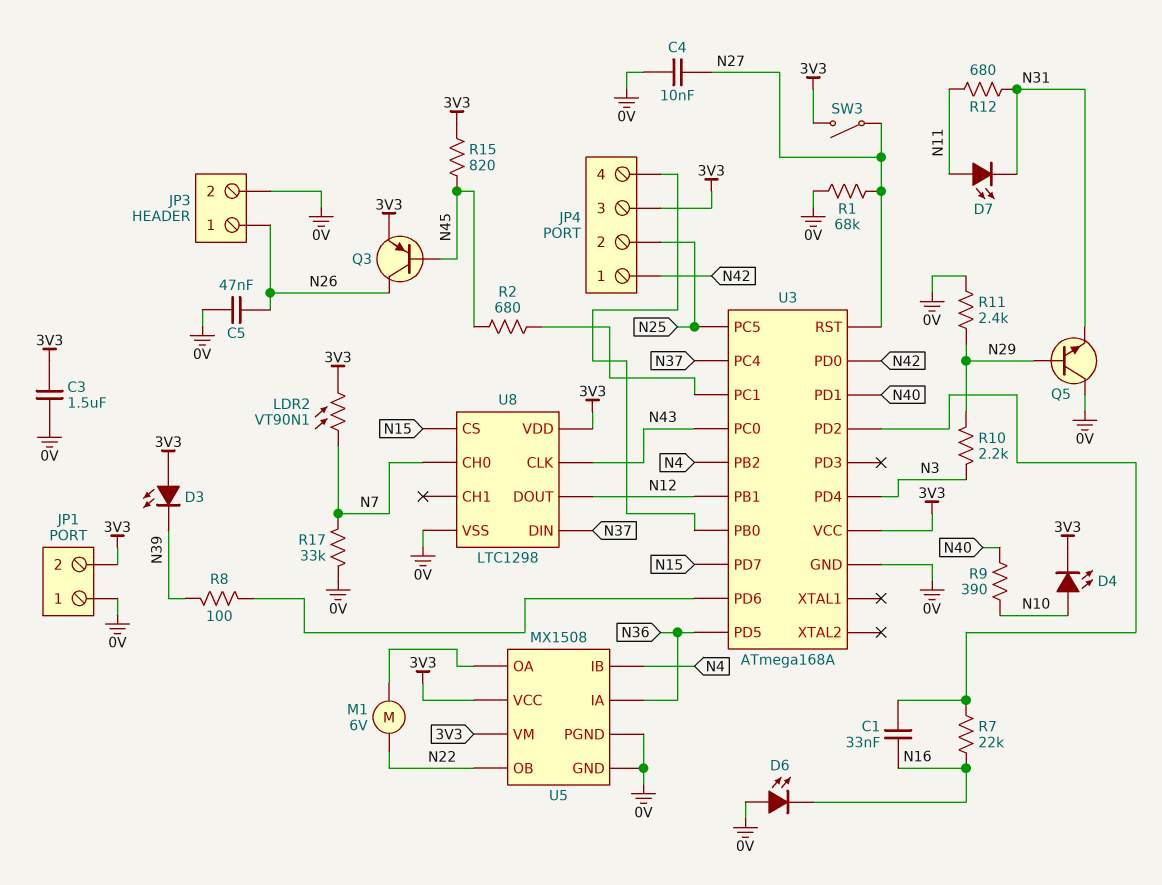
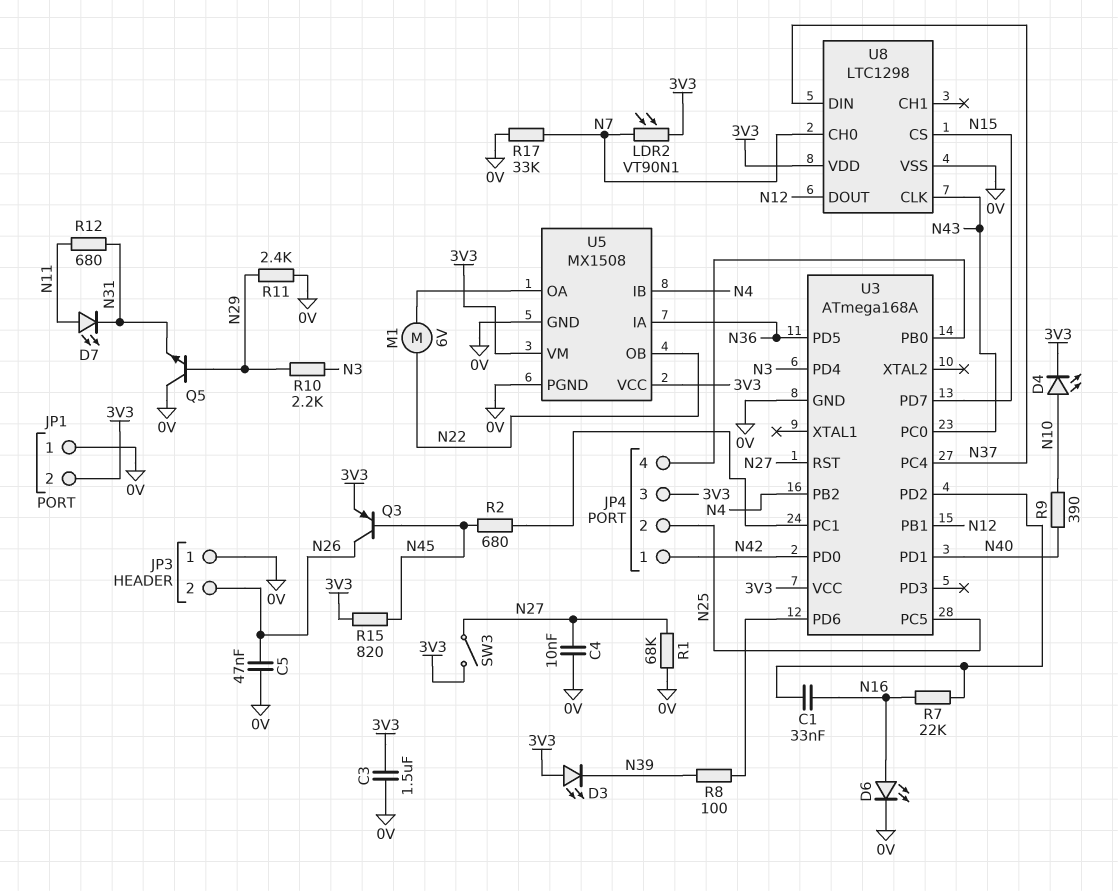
D6: LED (A 0V, K N16) -> LED (A N16, K 0V)
JP3 pin 1: N26 -> 0V
JP3 pin 2: 0V -> N26

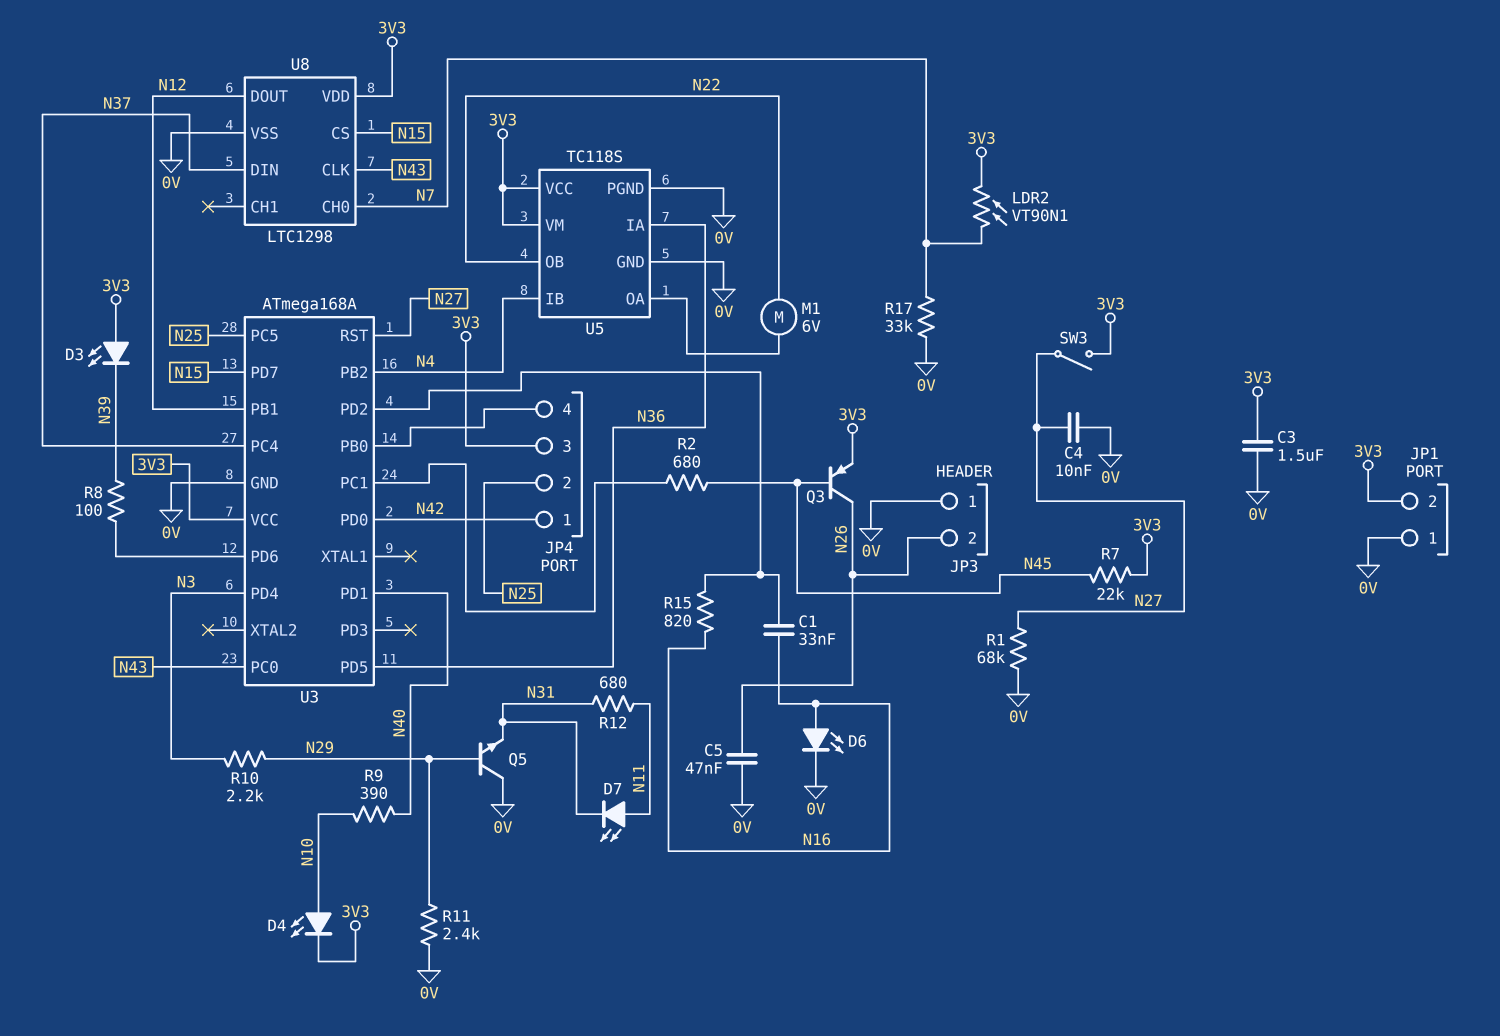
R7: 22k (N16, U3/PD2) -> 22k (3V3, N45)
R15: 820 (3V3, N45) -> 820 (N16, U3/PD2)
U5: MX1508 -> TC118S

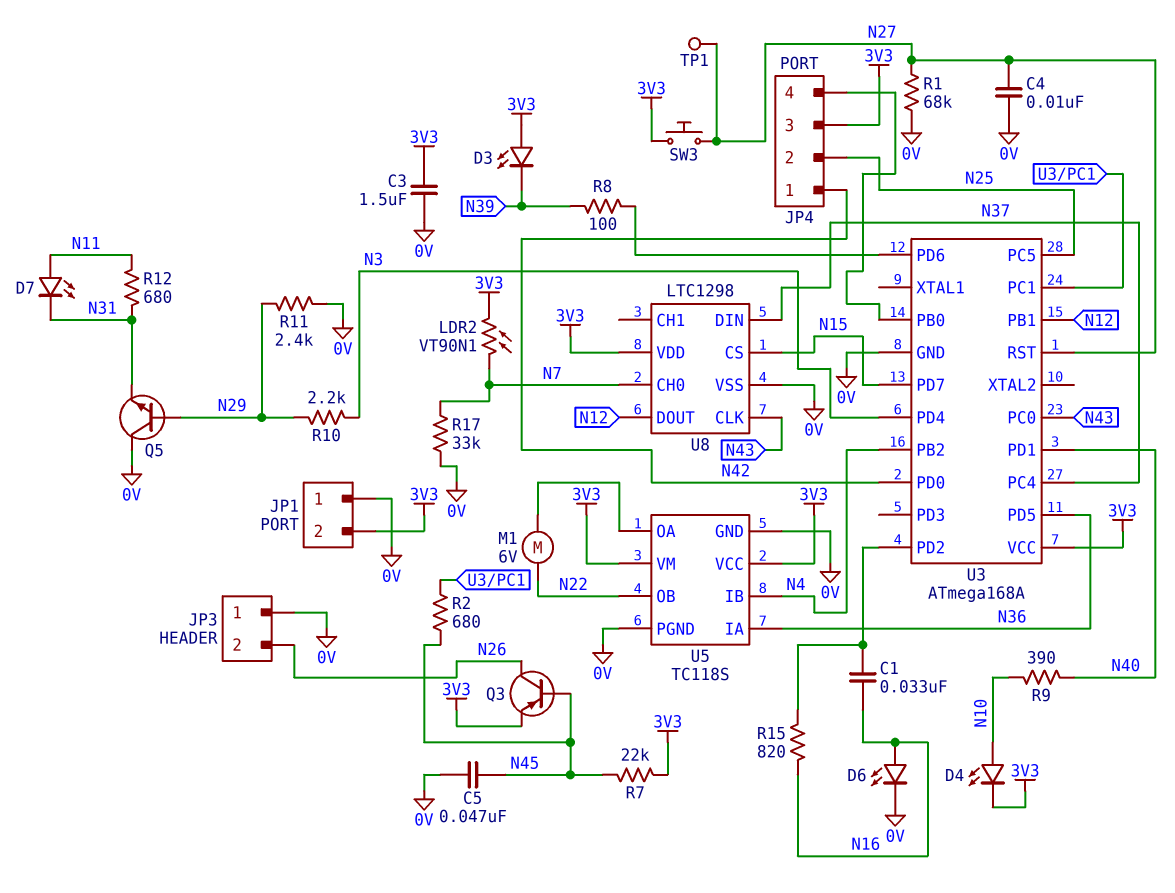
C5: 47nF (0V, N26) -> 47nF (0V, N45)
SW3: switch (3V3, N27) -> button (3V3, N27)
TP1: none -> test point (N27)

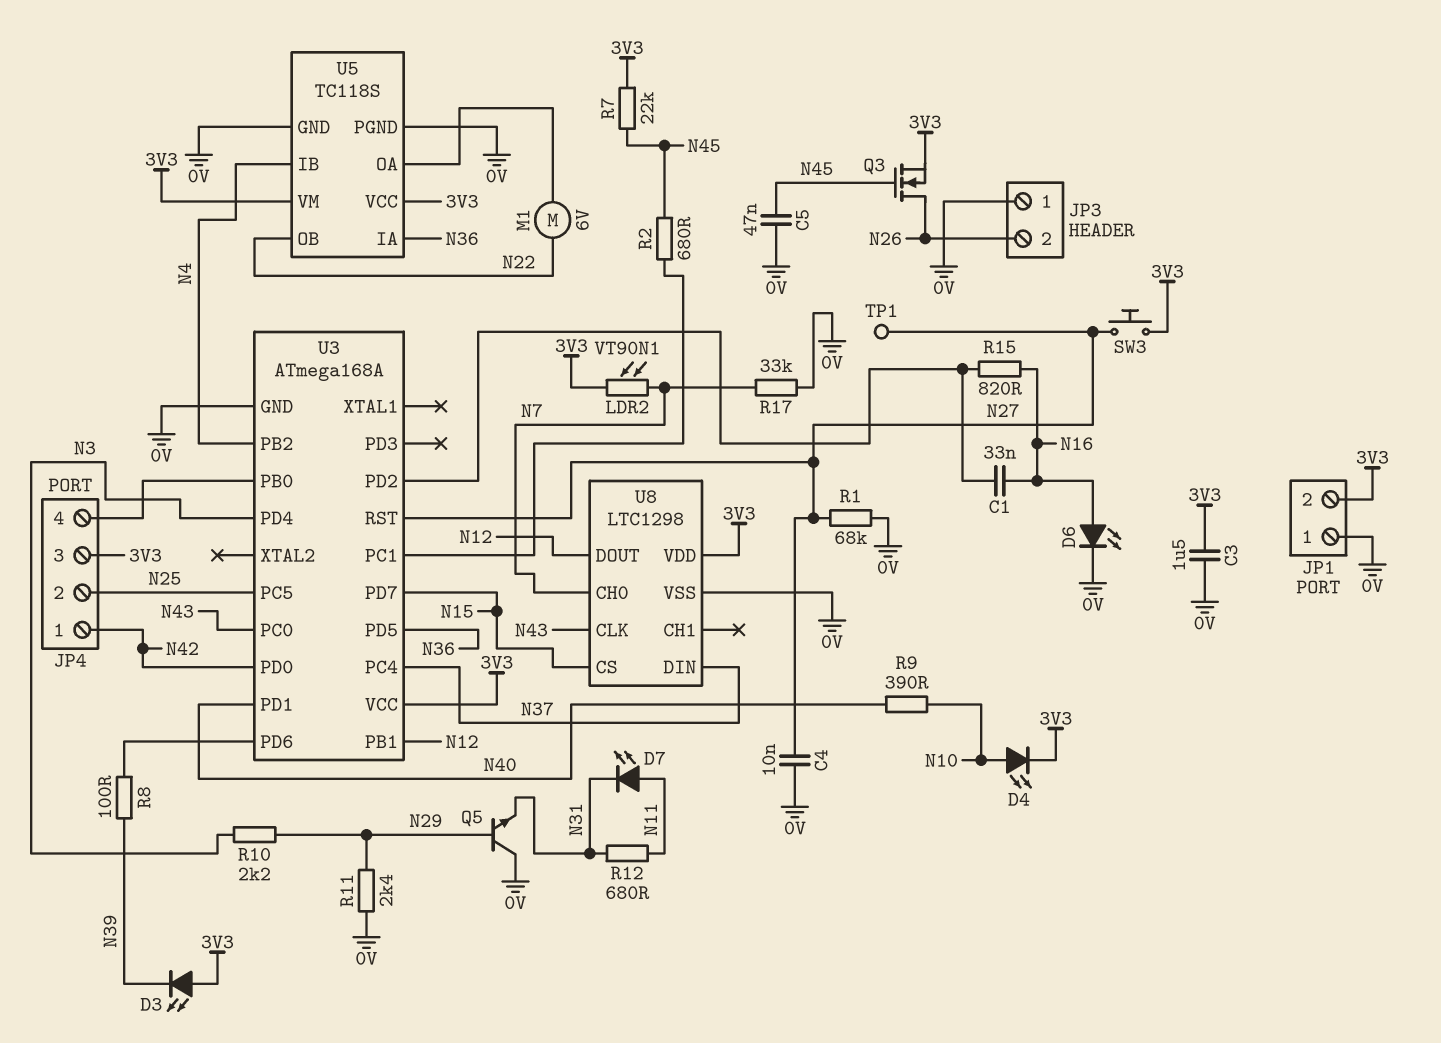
Q3: PNP (B N45, C N26, E 3V3) -> NMOS (G N45, D N26, S 3V3)

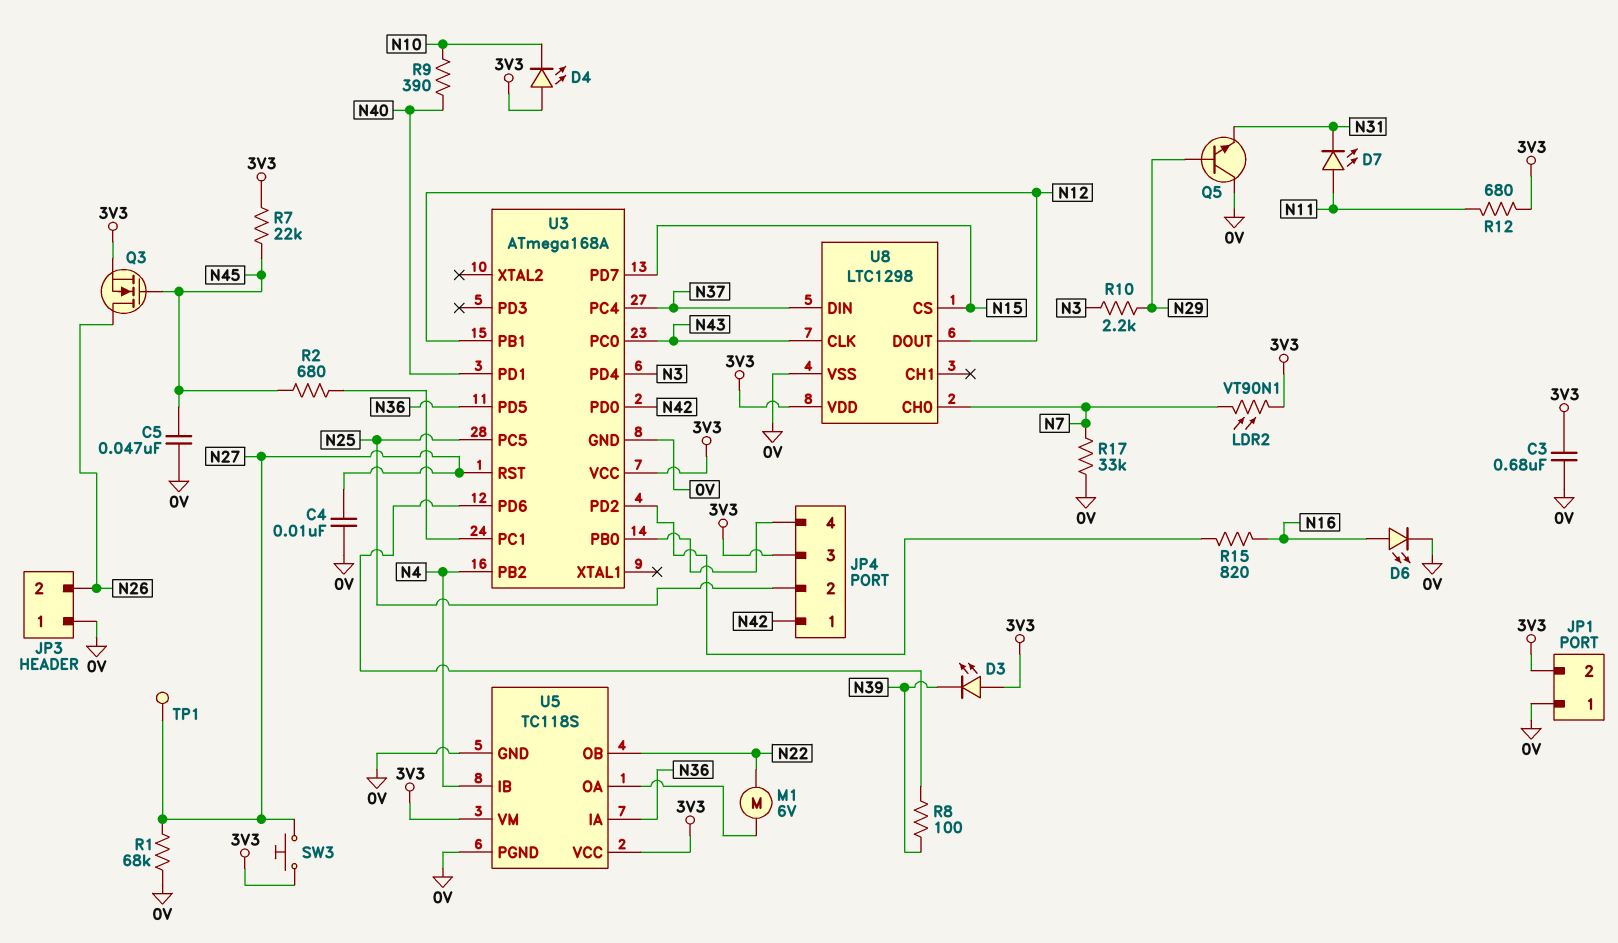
C1: 33nF (N16, U3/PD2) -> none
C3: 1.5uF (0V, 3V3) -> 680nF (0V, 3V3)
D4: LED (A N10, K 3V3) -> LED (A 3V3, K N10)
R11: 2.4k (0V, N29) -> none
R12: 680 (N11, N31) -> 680 (3V3, N11)

